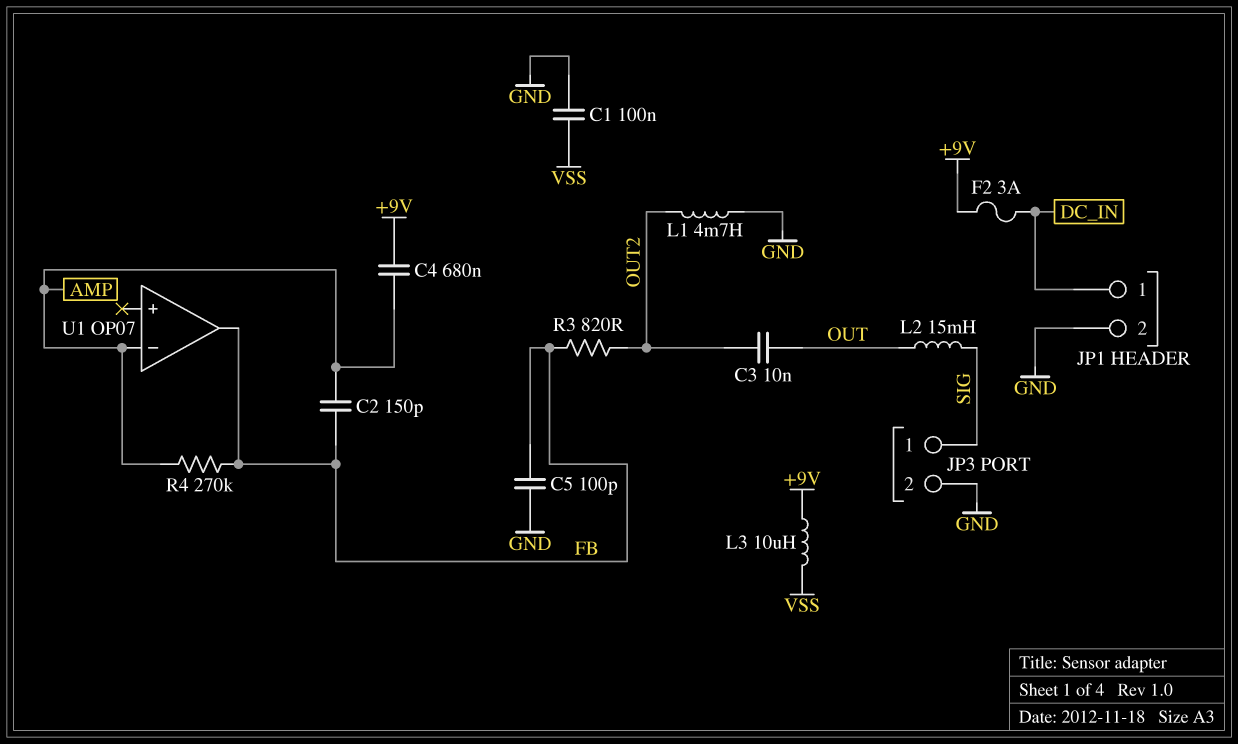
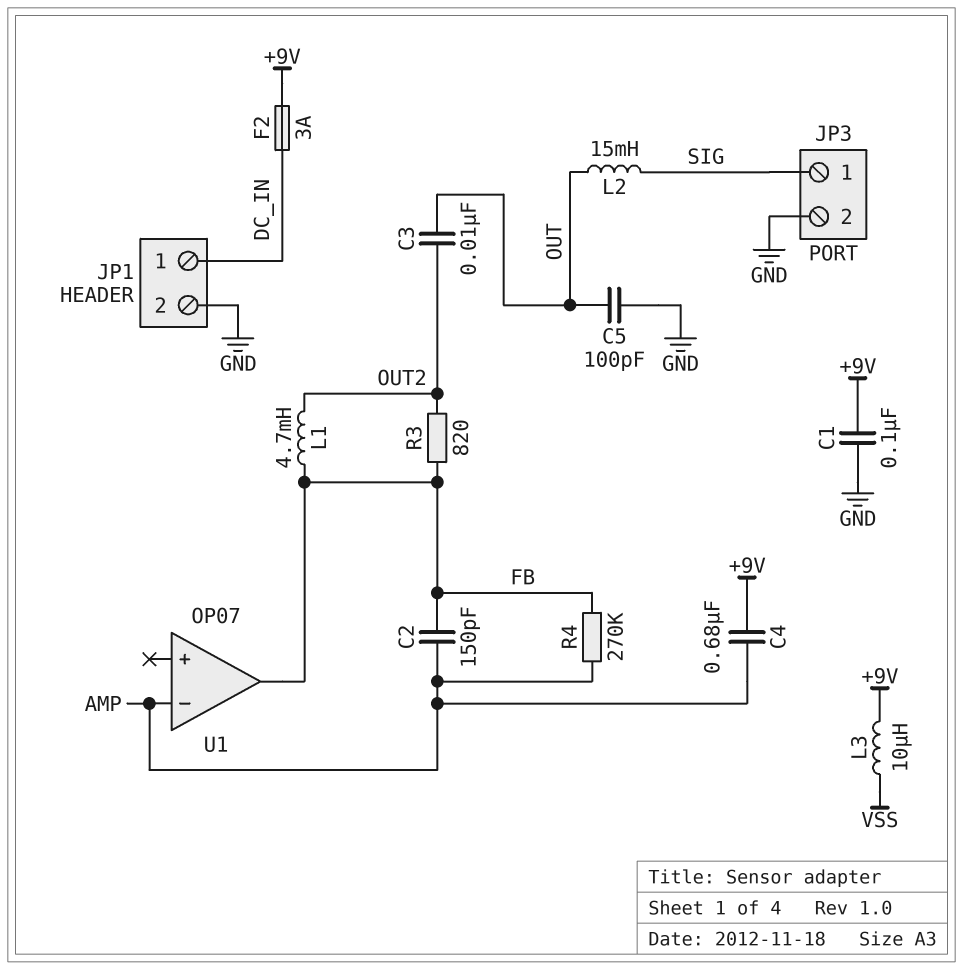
C1: 100nF (GND, VSS) -> 100nF (+9V, GND)
C5: 100pF (FB, GND) -> 100pF (GND, OUT)
L1: 4.7mH (GND, OUT2) -> 4.7mH (FB, OUT2)

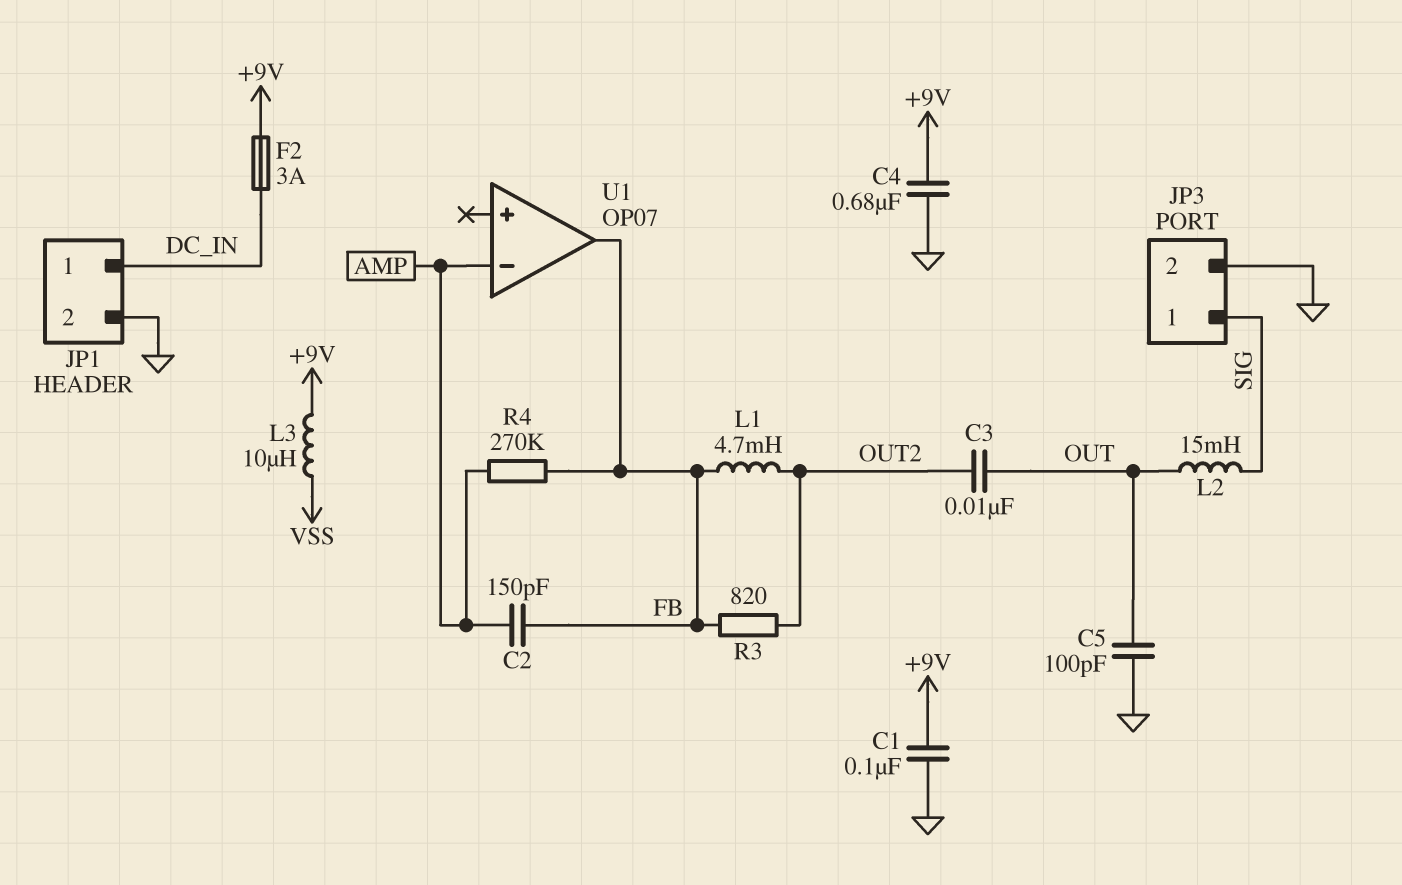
C4: 680nF (+9V, AMP) -> 680nF (+9V, GND)

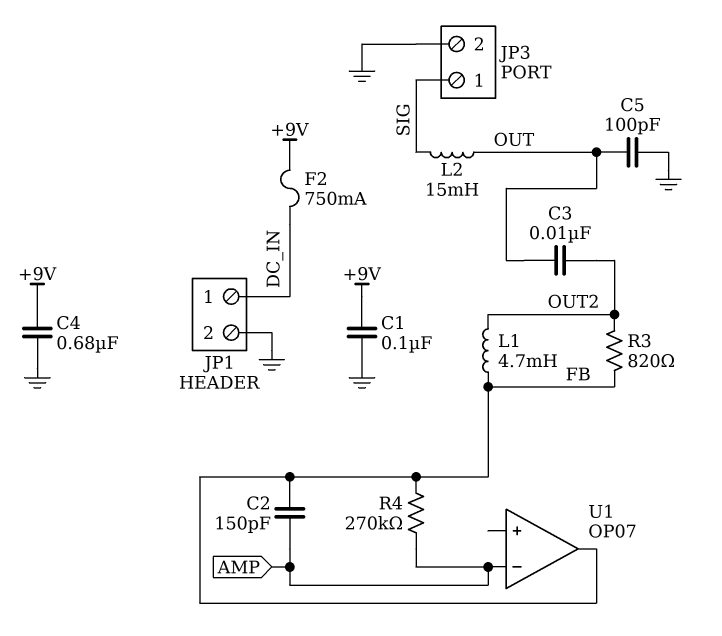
F2: 3A (+9V, DC_IN) -> 750mA (+9V, DC_IN)
L3: 10uH (+9V, VSS) -> none

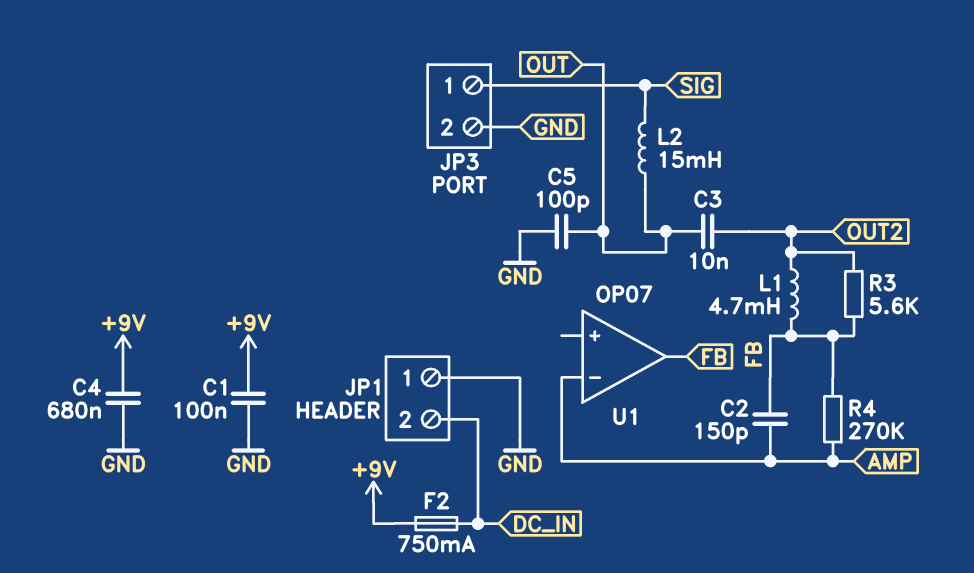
JP1 pin 1: DC_IN -> GND
JP1 pin 2: GND -> DC_IN
R3: 820 (FB, OUT2) -> 5.6k (FB, OUT2)

